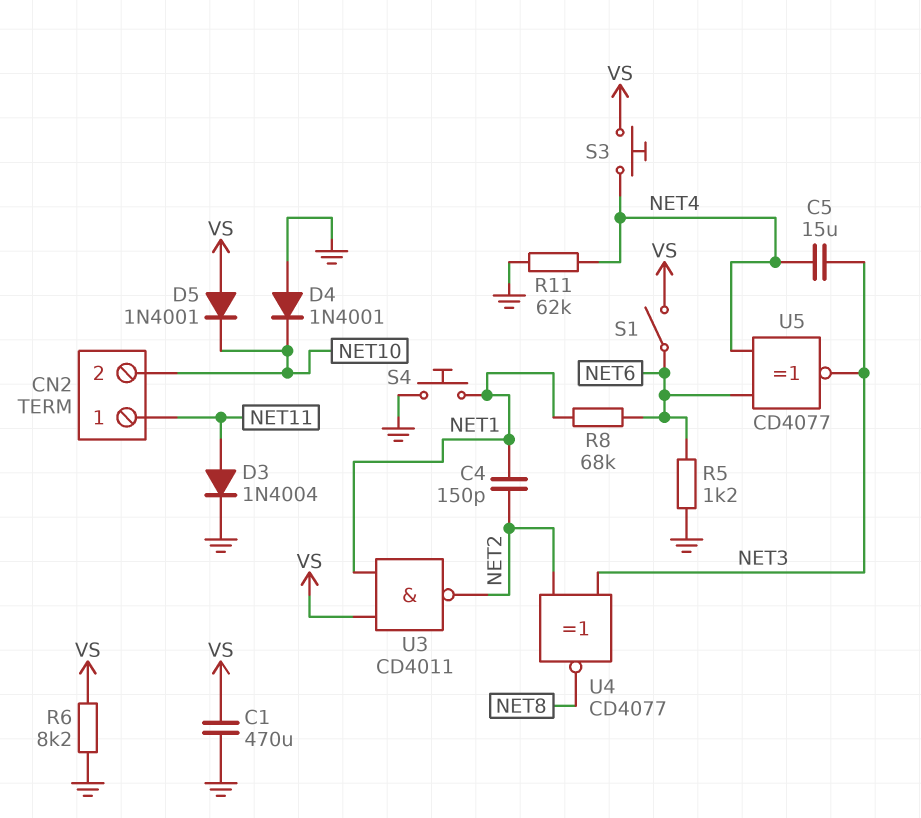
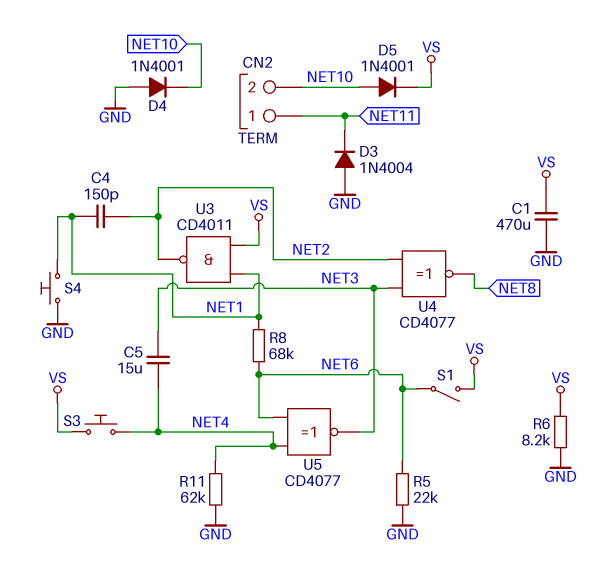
D3: diode 1N4004 (A NET11, K GND) -> diode 1N4004 (A GND, K NET11)
D5: diode 1N4001 (A VS, K NET10) -> diode 1N4001 (A NET10, K VS)
R5: 1.2k (GND, NET6) -> 22k (GND, NET6)

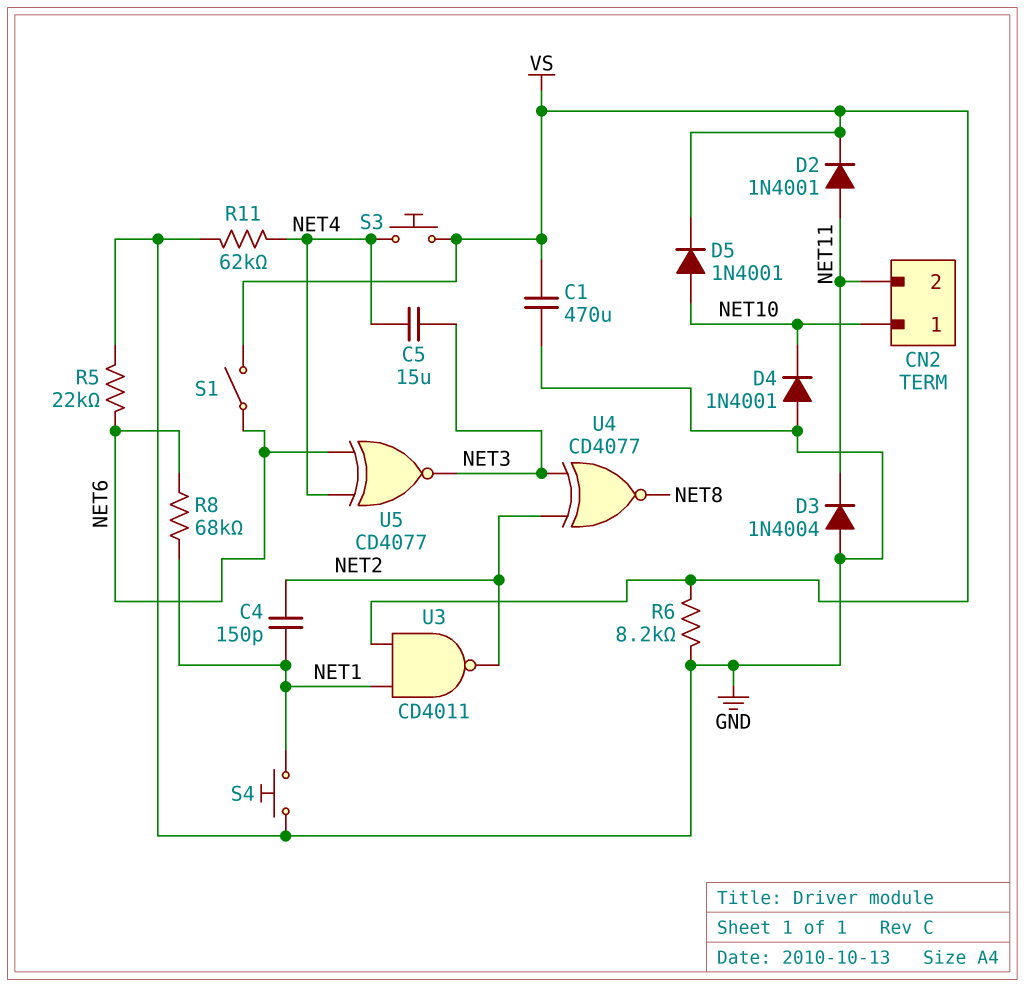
CN2 pin 1: NET11 -> NET10
CN2 pin 2: NET10 -> NET11
D2: none -> diode 1N4001 (A NET11, K VS)

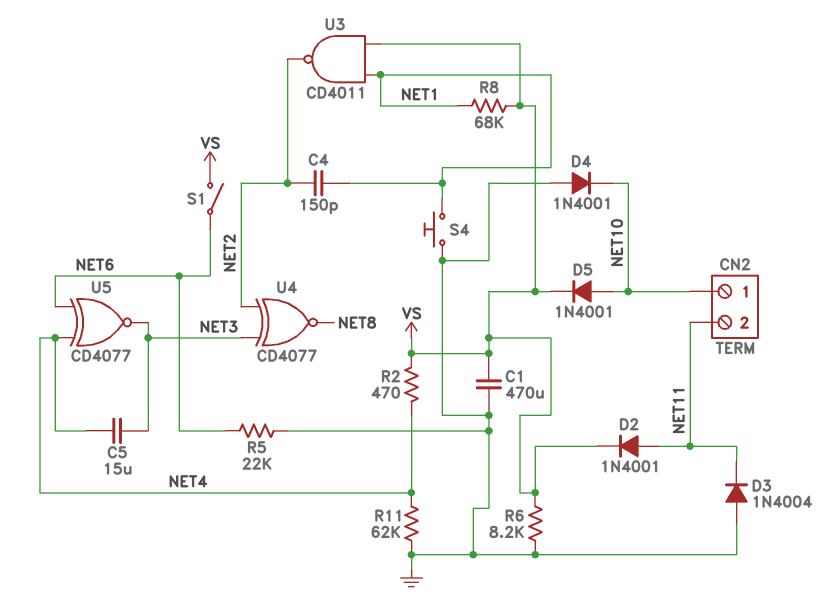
R2: none -> 470 (NET4, VS)
R8: 68k (NET1, NET6) -> 68k (NET1, VS)
S3: button (NET4, VS) -> none

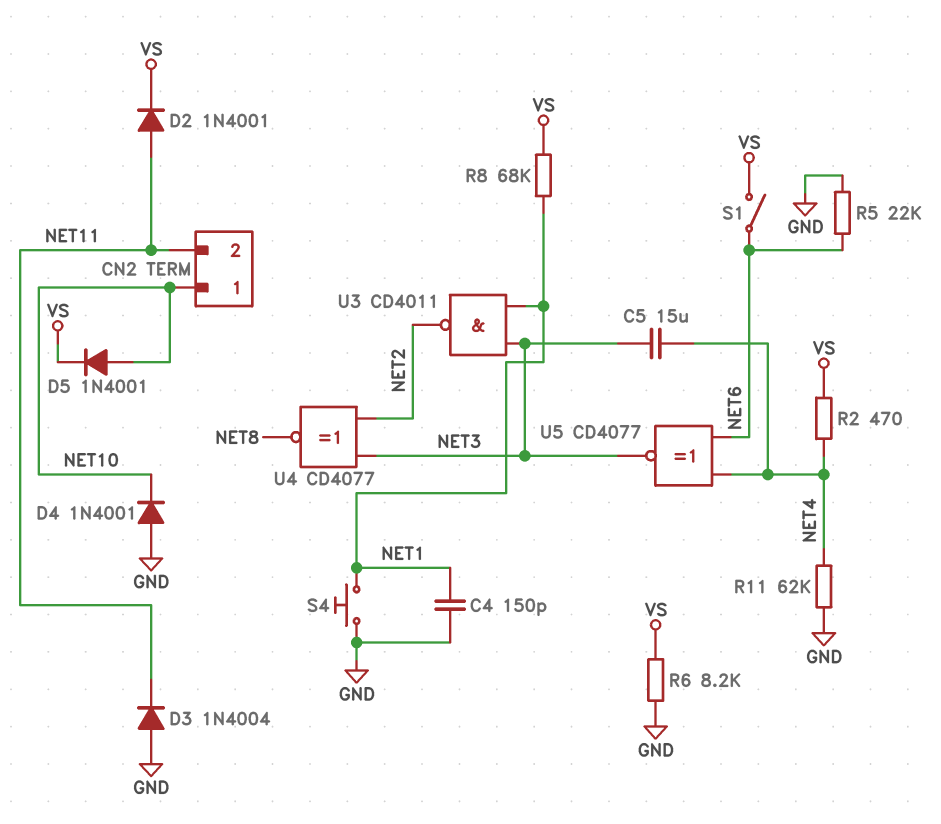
C1: 470uF (GND, VS) -> none
C4: 150pF (NET1, NET2) -> 150pF (GND, NET1)
U3: NAND CD4011 (in NET1, in VS, out NET2) -> NAND CD4011 (in NET1, in NET3, out NET2)

